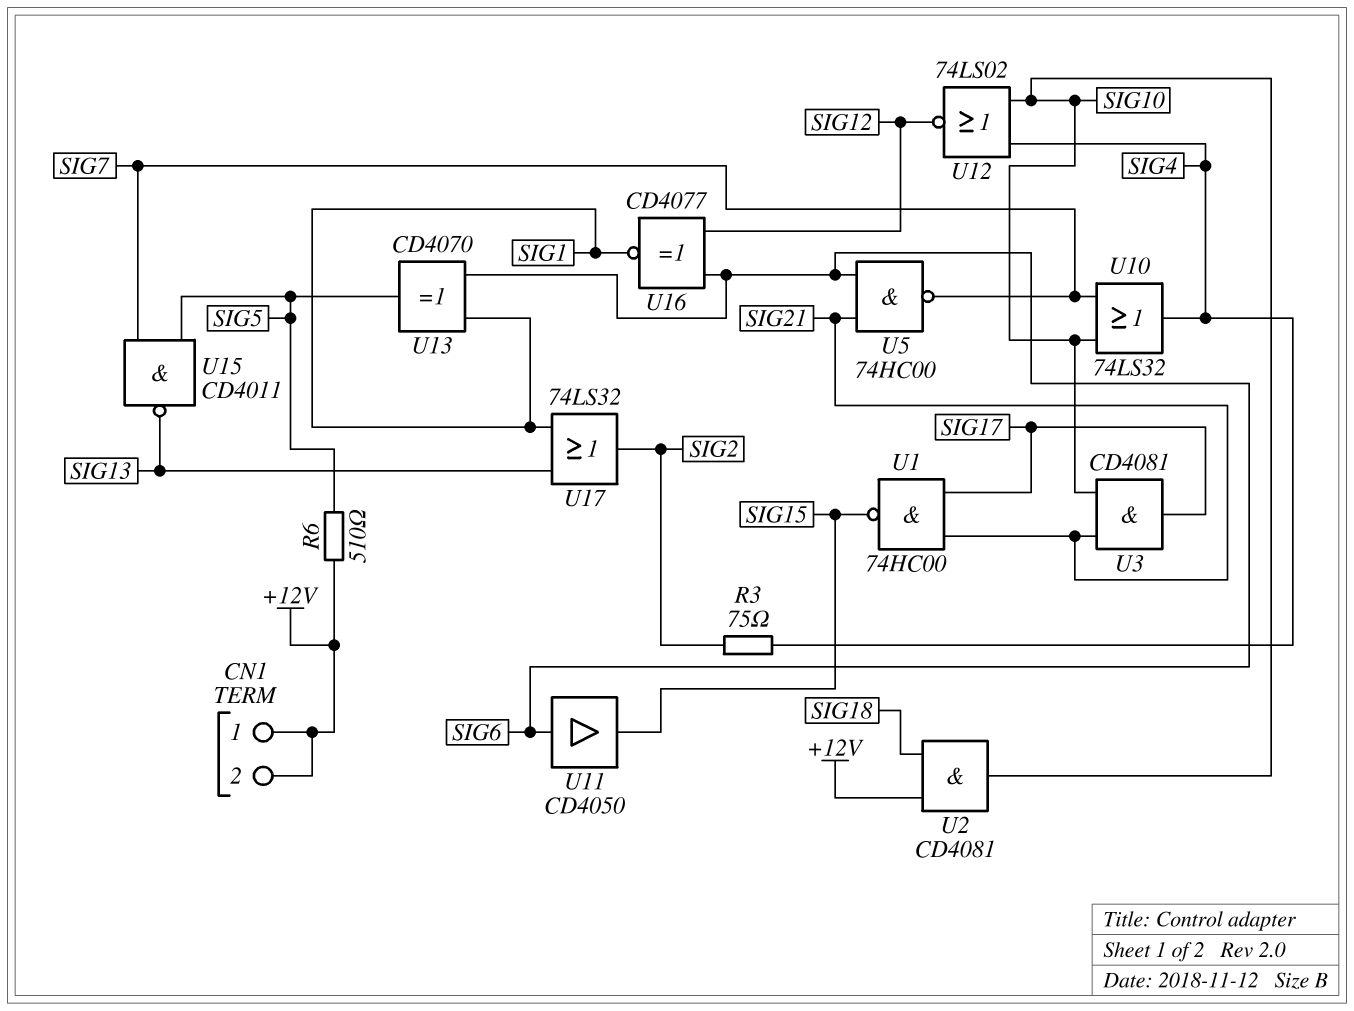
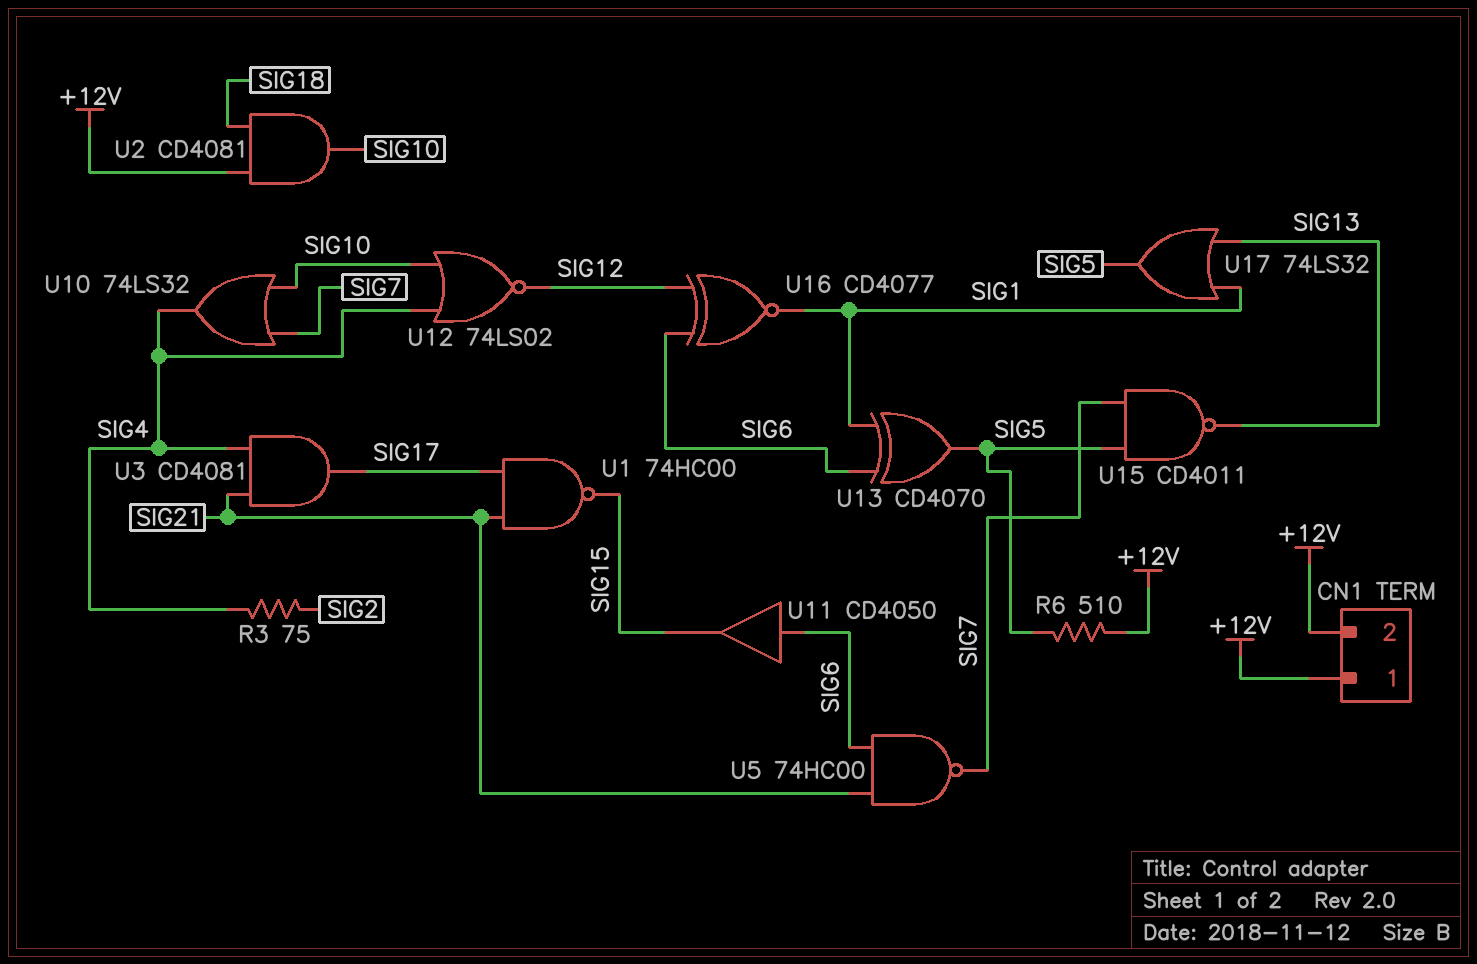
U3: AND CD4081 (in SIG10, in SIG21, out SIG17) -> AND CD4081 (in SIG4, in SIG21, out SIG17)
U17: OR 74LS32 (in SIG1, in SIG13, out SIG2) -> OR 74LS32 (in SIG1, in SIG13, out SIG5)

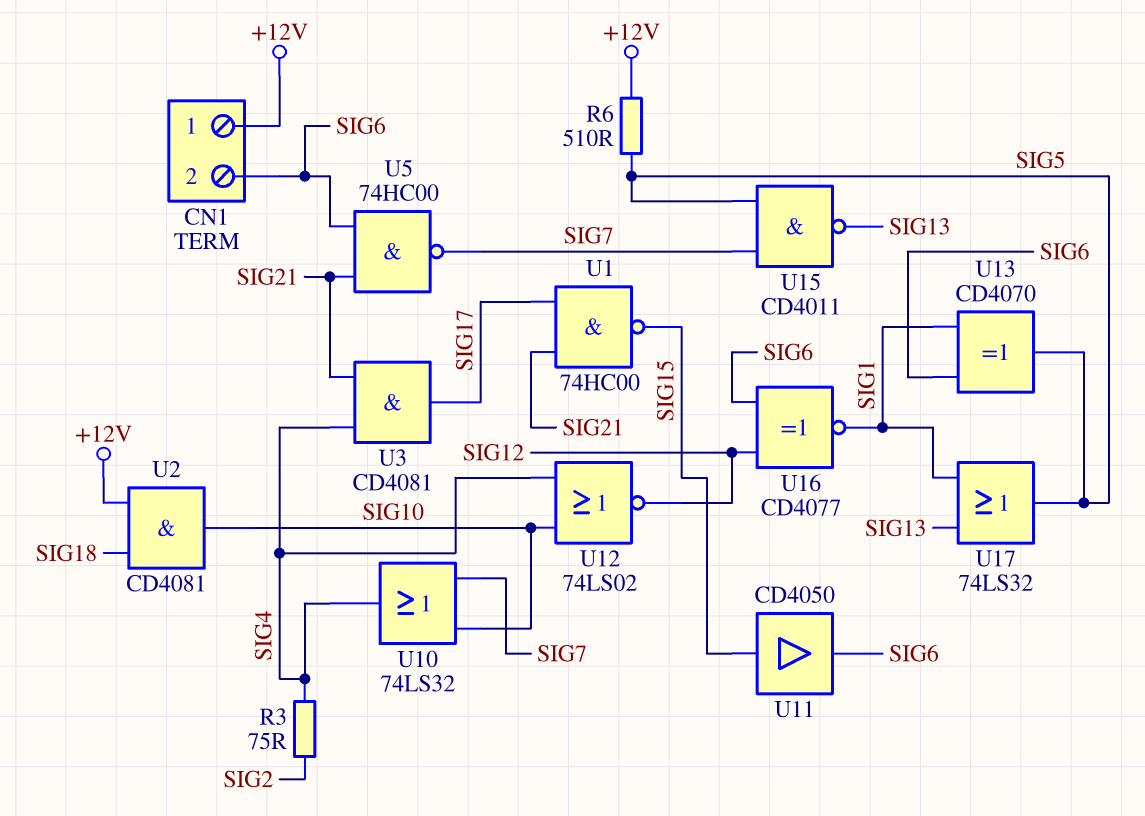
CN1 pin 2: +12V -> SIG6
U11: buffer CD4050 (in SIG6, out SIG15) -> buffer CD4050 (in SIG15, out SIG6)

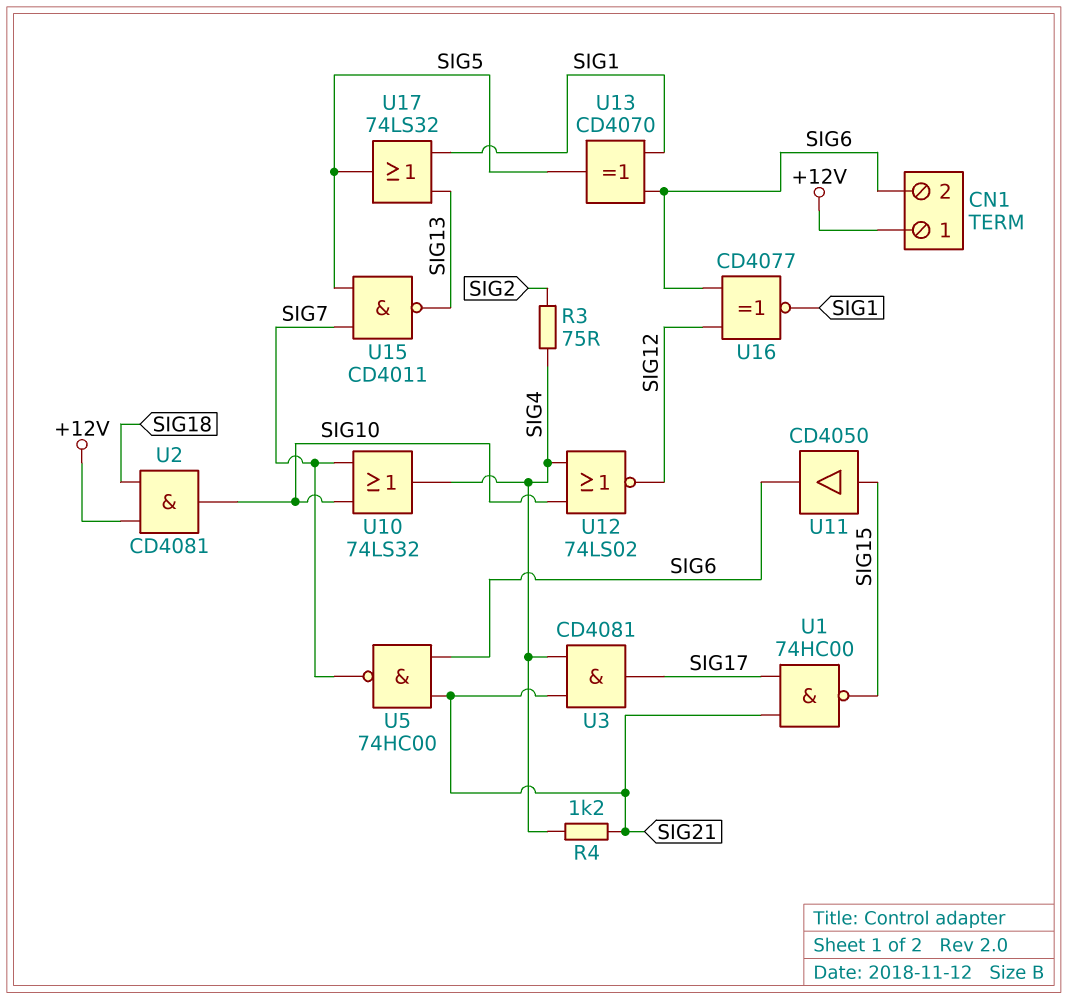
R4: none -> 1.2k (SIG4, SIG21)
R6: 510 (+12V, SIG5) -> none

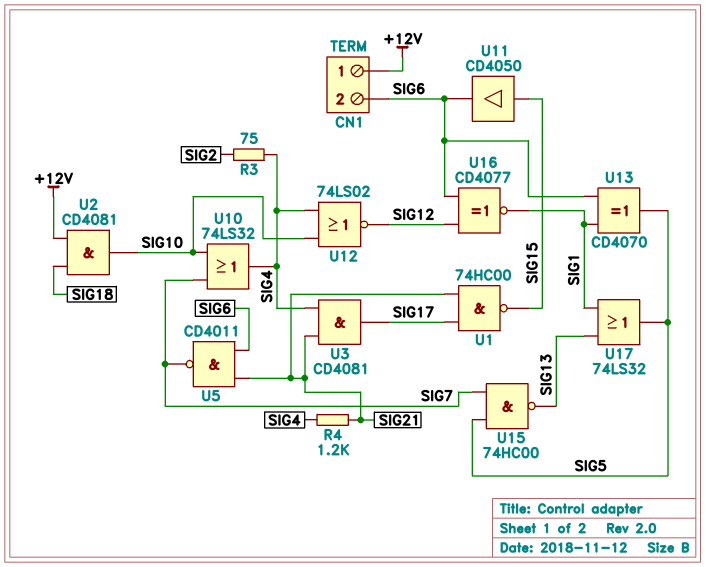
U5: NAND 74HC00 (in SIG6, in SIG21, out SIG7) -> NAND CD4011 (in SIG6, in SIG21, out SIG7)
U15: NAND CD4011 (in SIG5, in SIG7, out SIG13) -> NAND 74HC00 (in SIG5, in SIG7, out SIG13)

